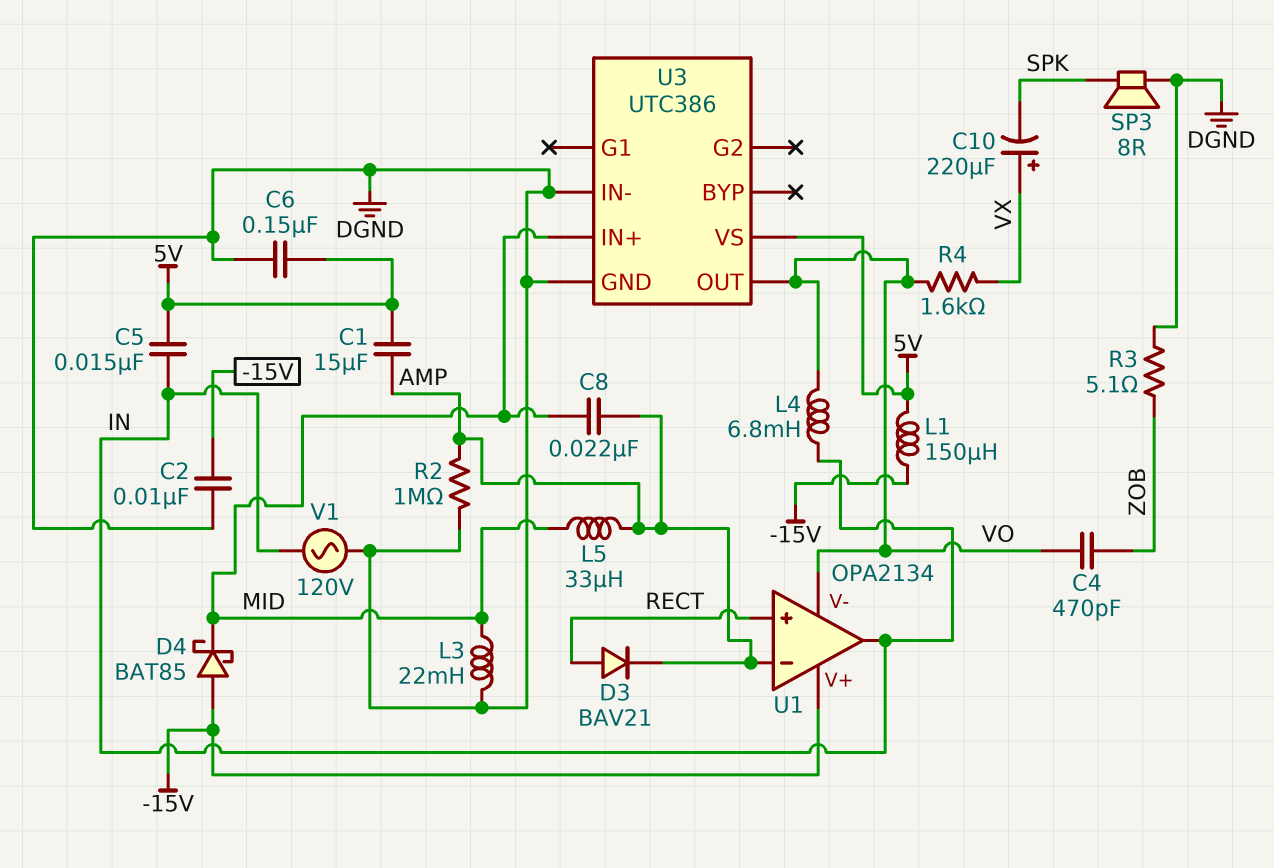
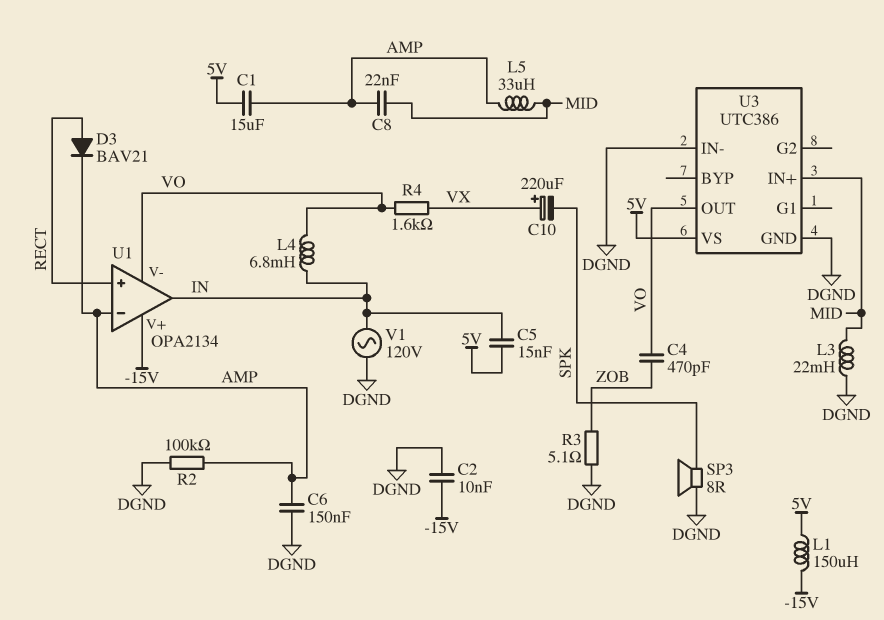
C6: 150nF (5V, DGND) -> 150nF (AMP, DGND)
D4: schottky BAT85 (A -15V, K MID) -> none
R2: 1M (AMP, DGND) -> 100k (AMP, DGND)

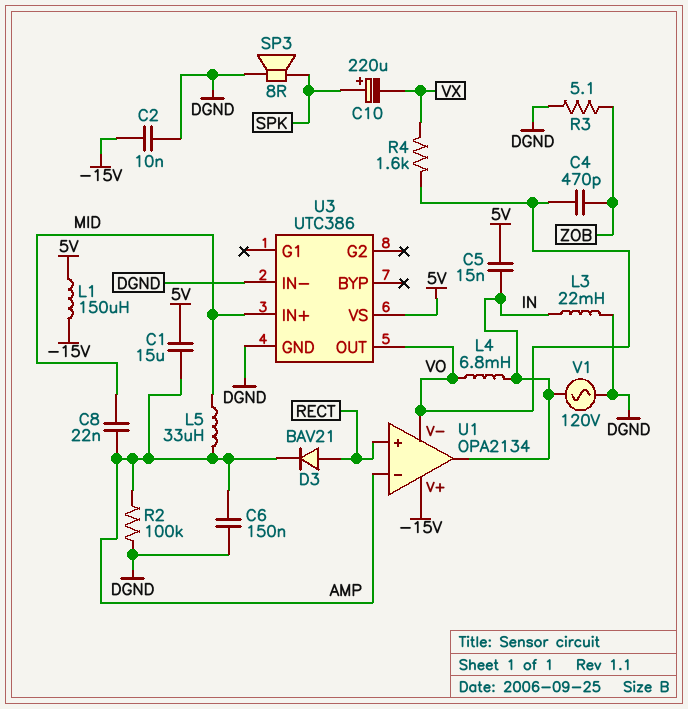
C10: 220uF (plus VX, minus SPK) -> 220uF (plus SPK, minus VX)
L3: 22mH (DGND, MID) -> 22mH (DGND, IN)

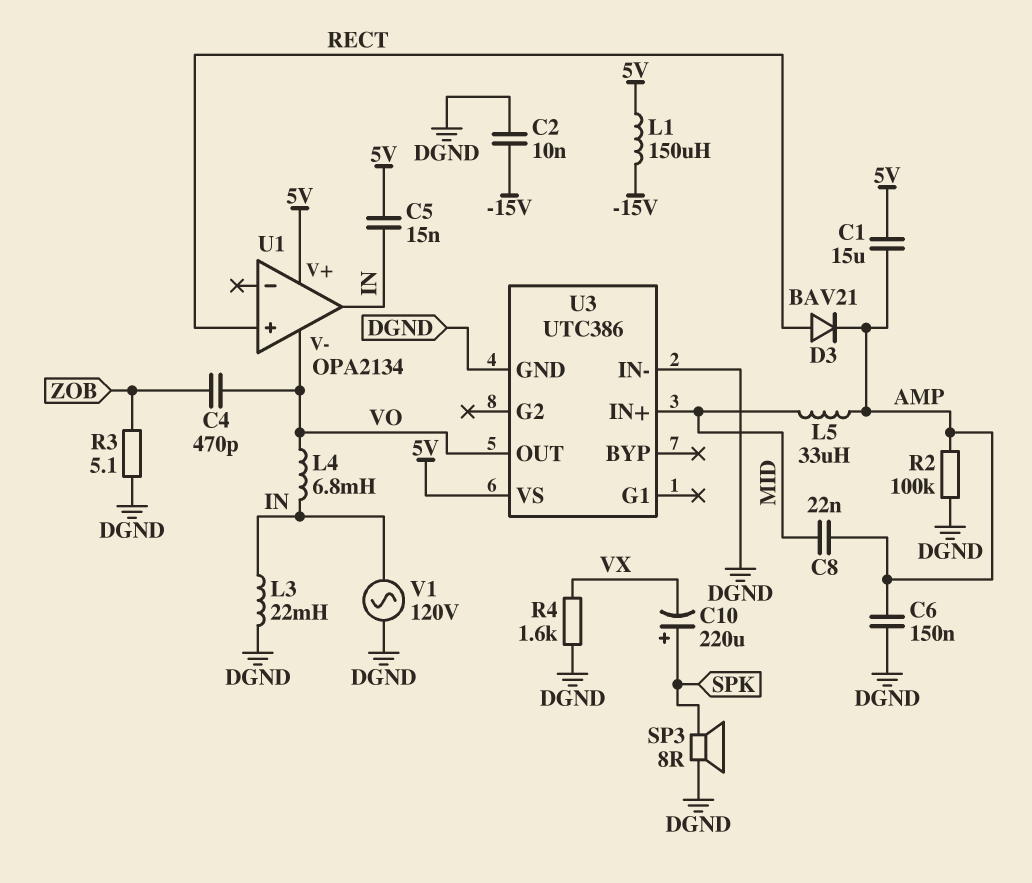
R4: 1.6k (VO, VX) -> 1.6k (DGND, VX)
U1 pin V+: -15V -> 5V
U1 pin in-: AMP -> none

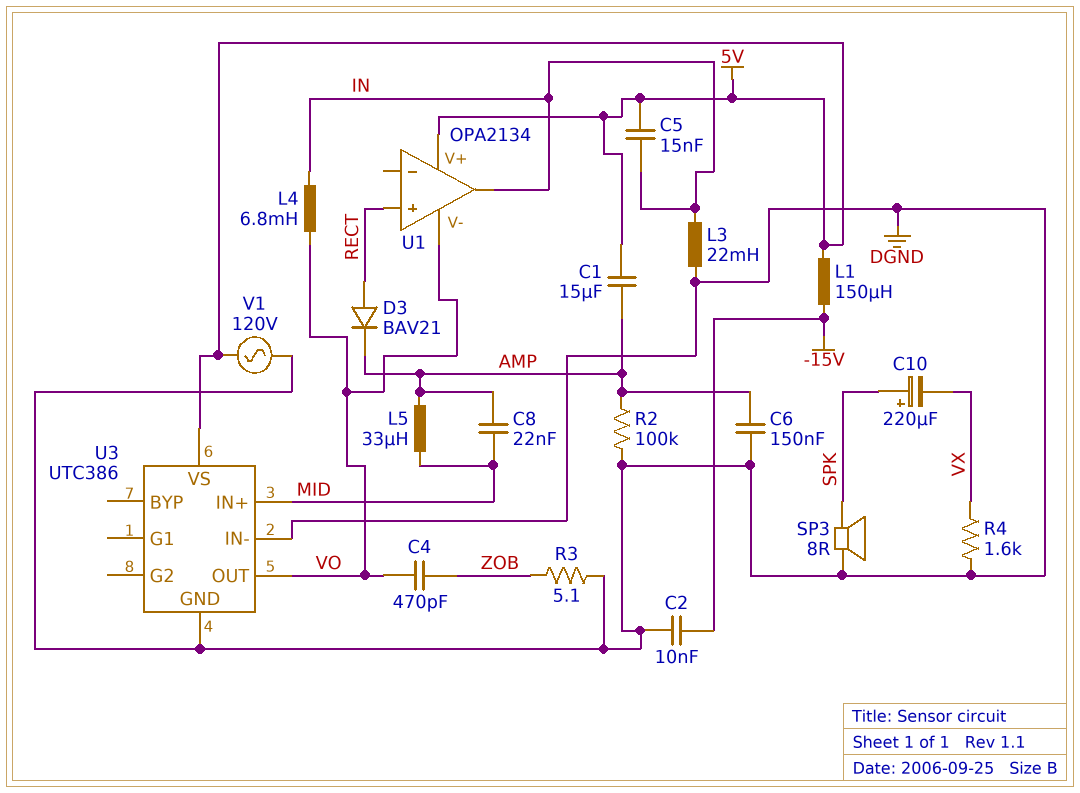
V1: AC 120V (DGND, IN) -> AC 120V (5V, DGND)

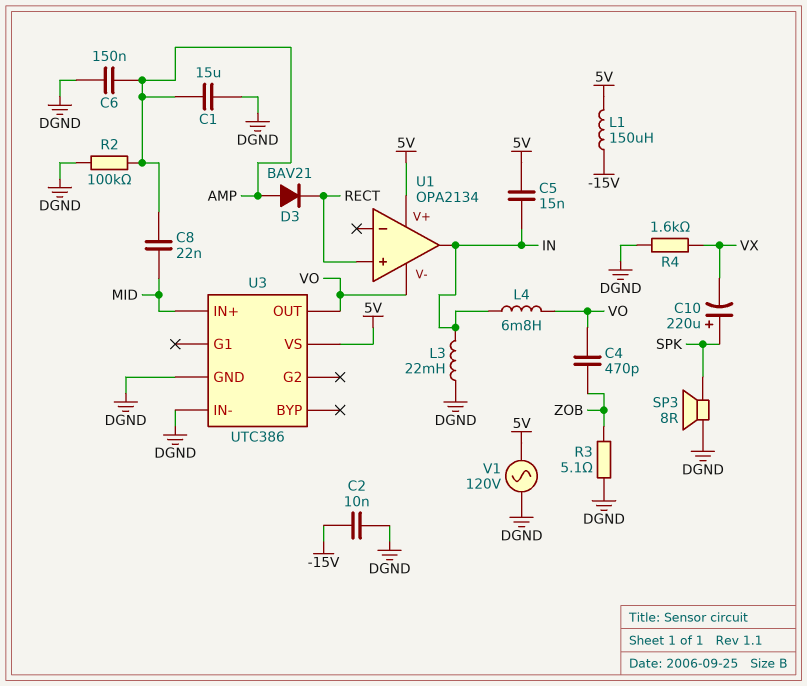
C1: 15uF (5V, AMP) -> 15uF (AMP, DGND)
D3: diode BAV21 (A RECT, K AMP) -> diode BAV21 (A AMP, K RECT)
L5: 33uH (AMP, MID) -> none

